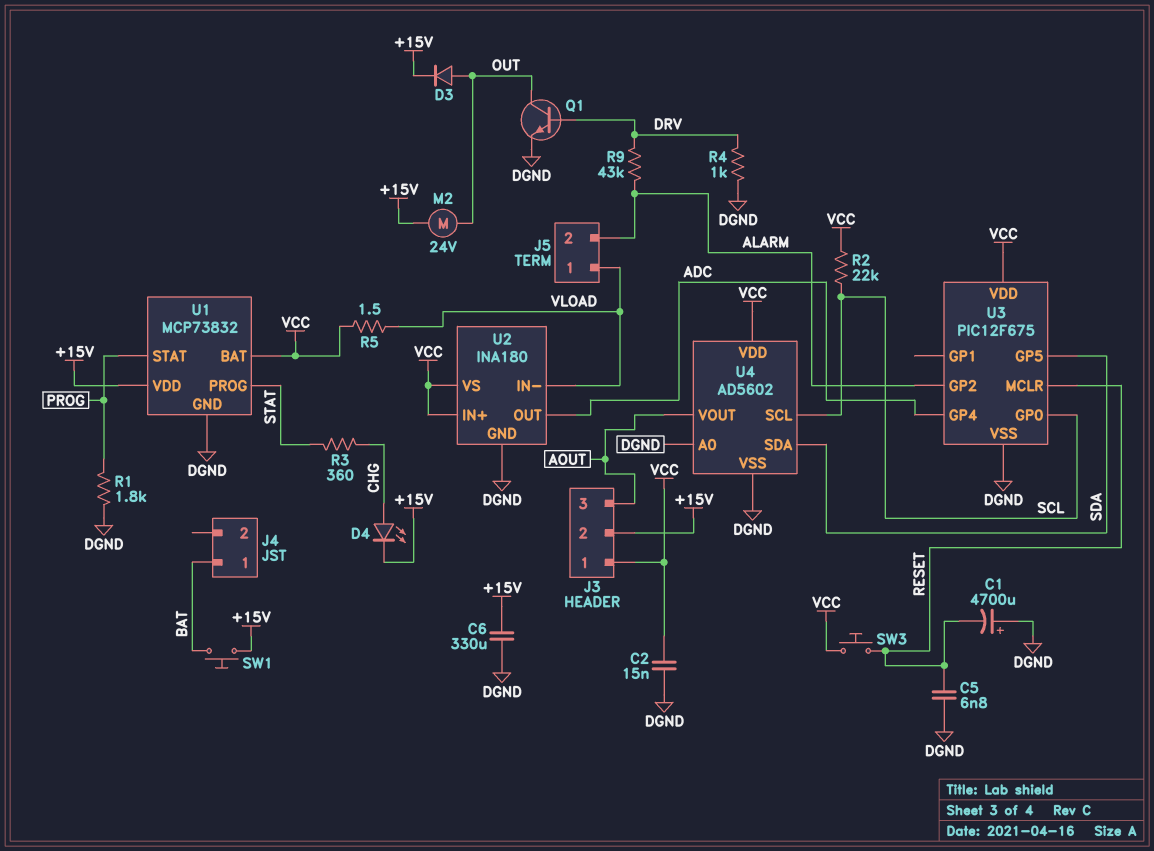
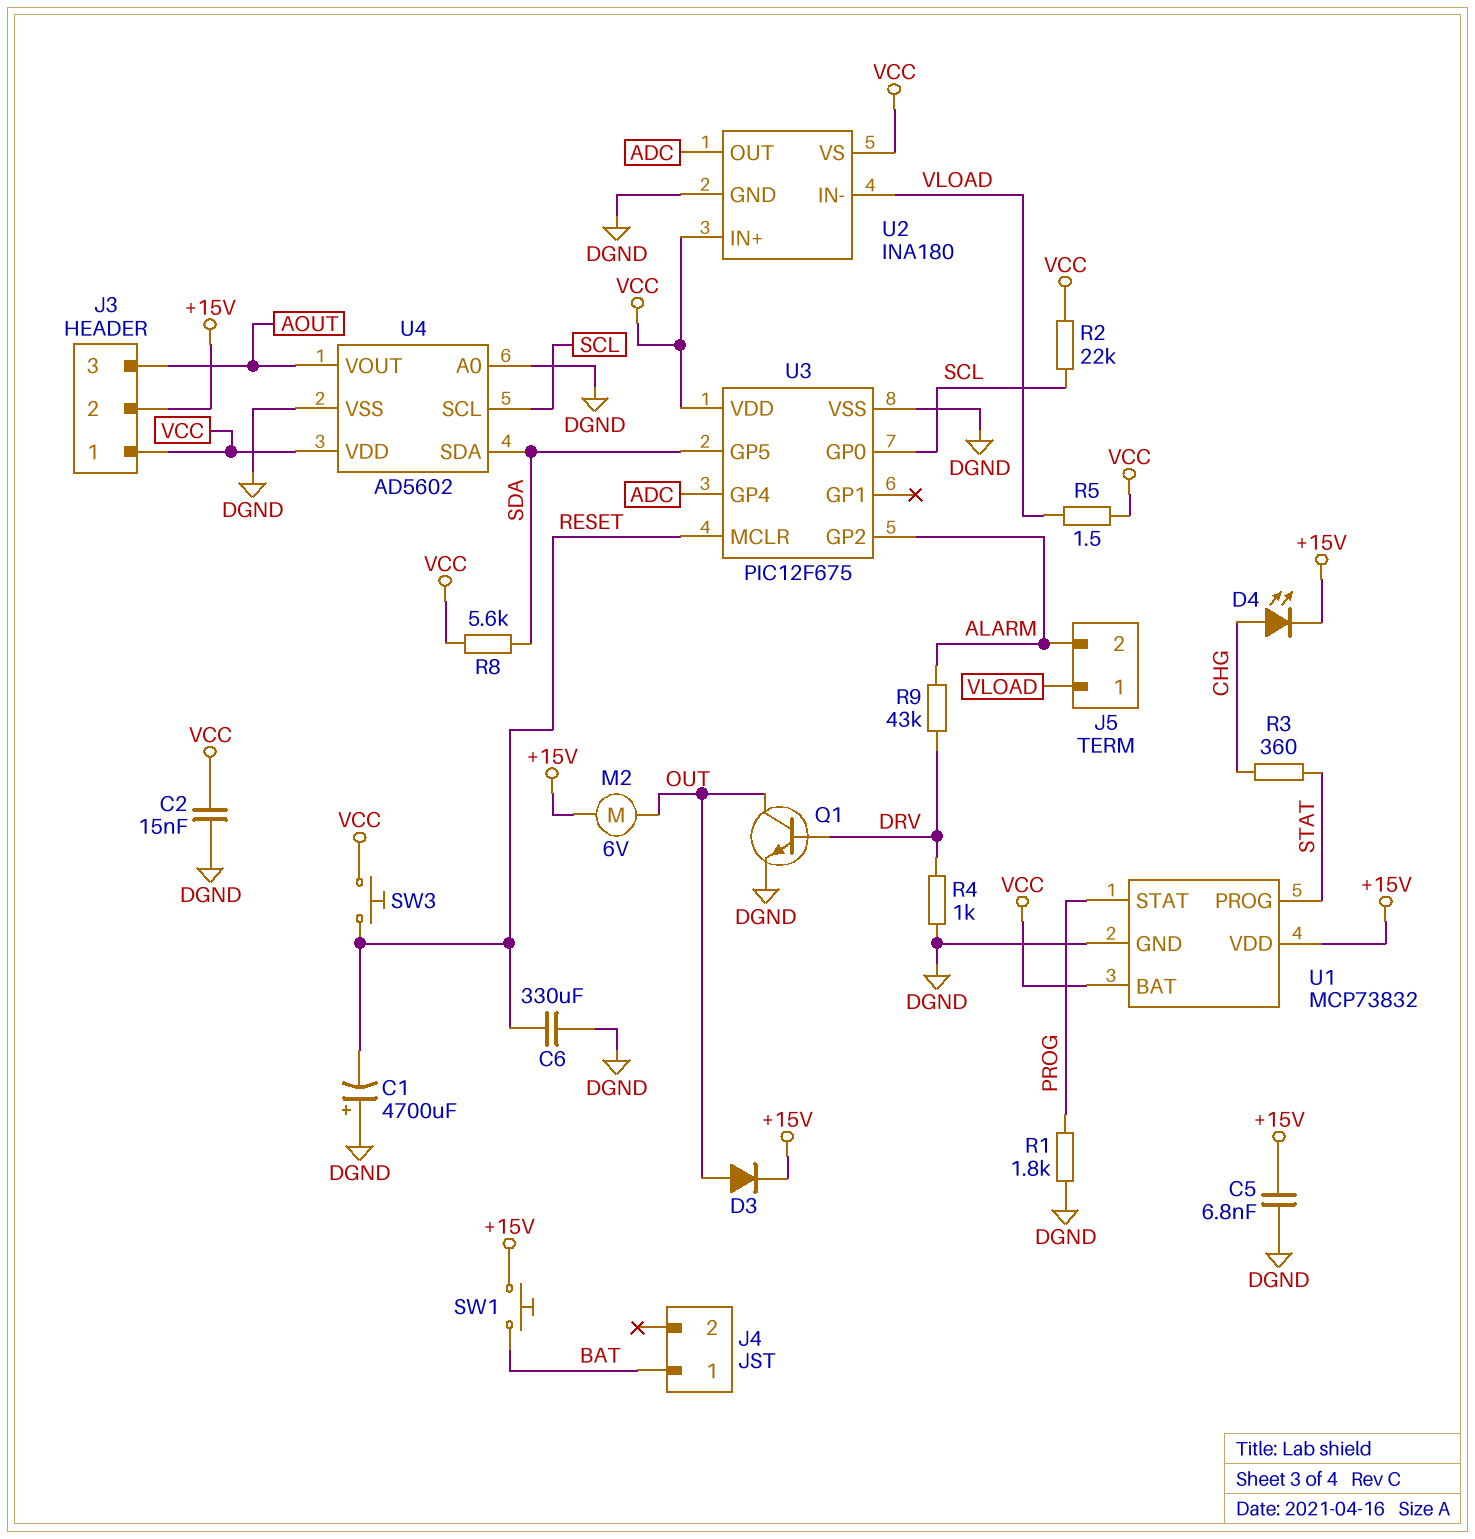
C5: 6.8nF (DGND, RESET) -> 6.8nF (+15V, DGND)
C6: 330uF (+15V, DGND) -> 330uF (DGND, RESET)
M2: motor 24V (+15V, OUT) -> motor 6V (+15V, OUT)
R8: none -> 5.6k (SDA, VCC)

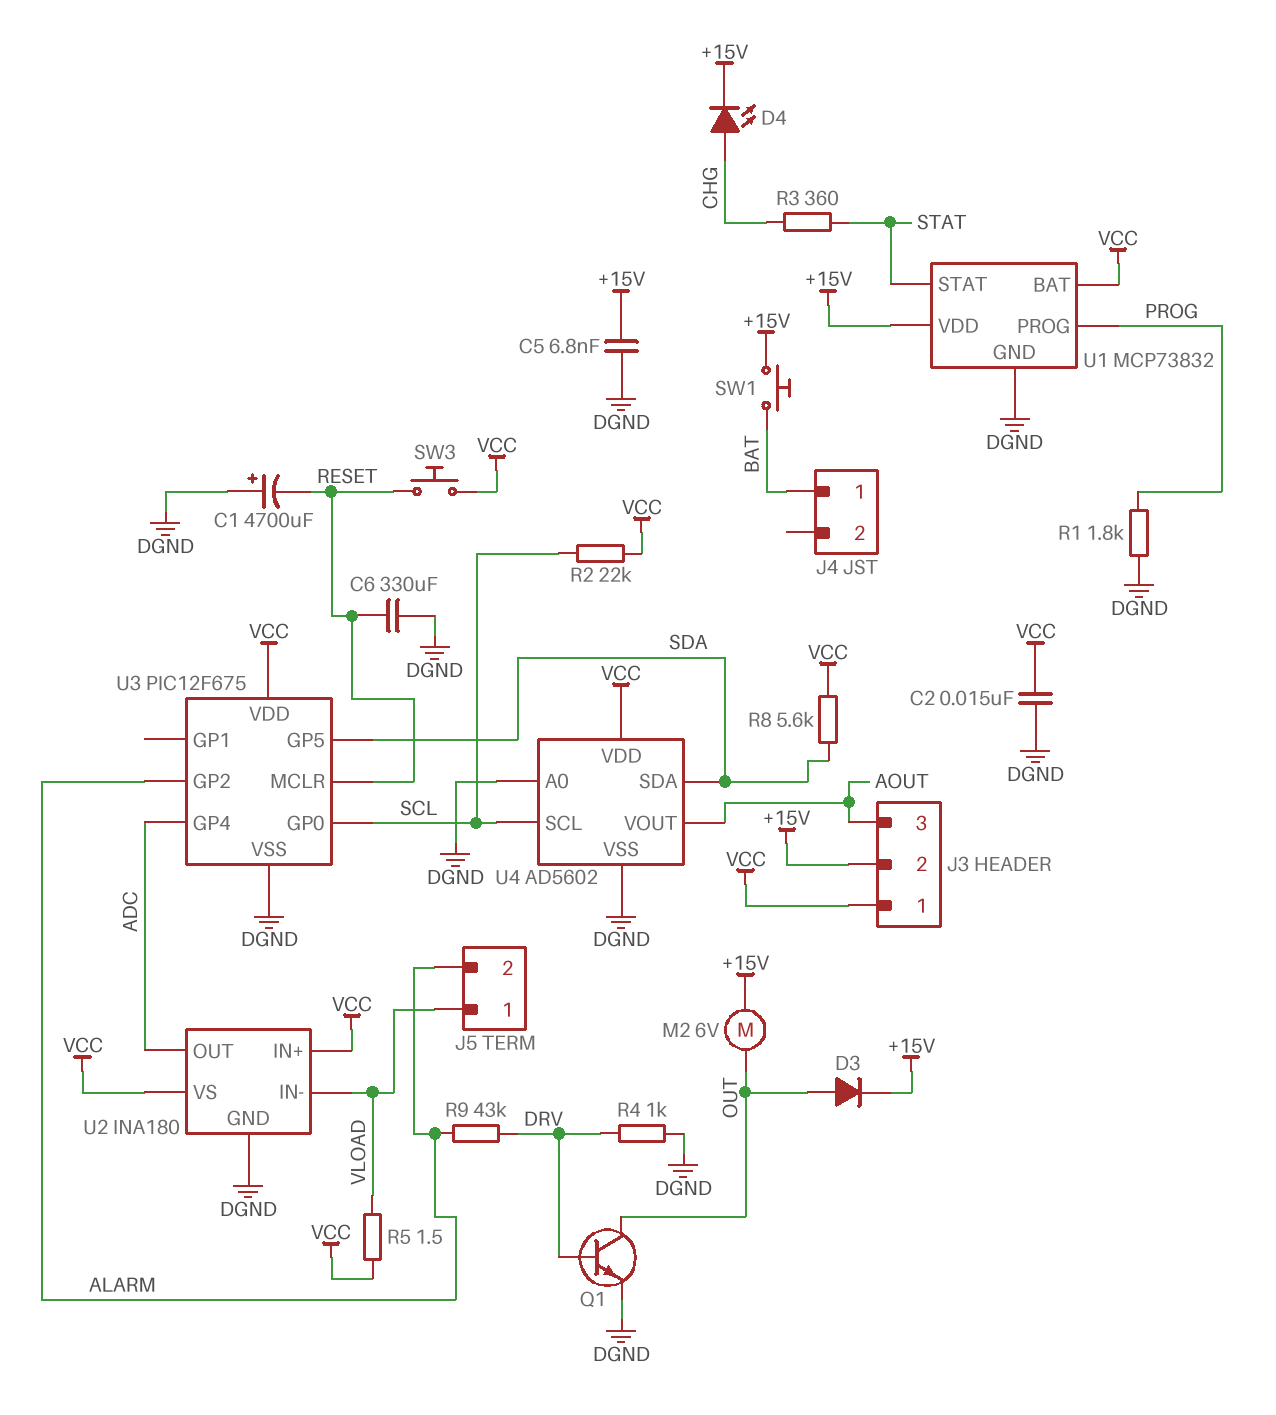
U1 pin PROG: STAT -> PROG
U1 pin STAT: PROG -> STAT

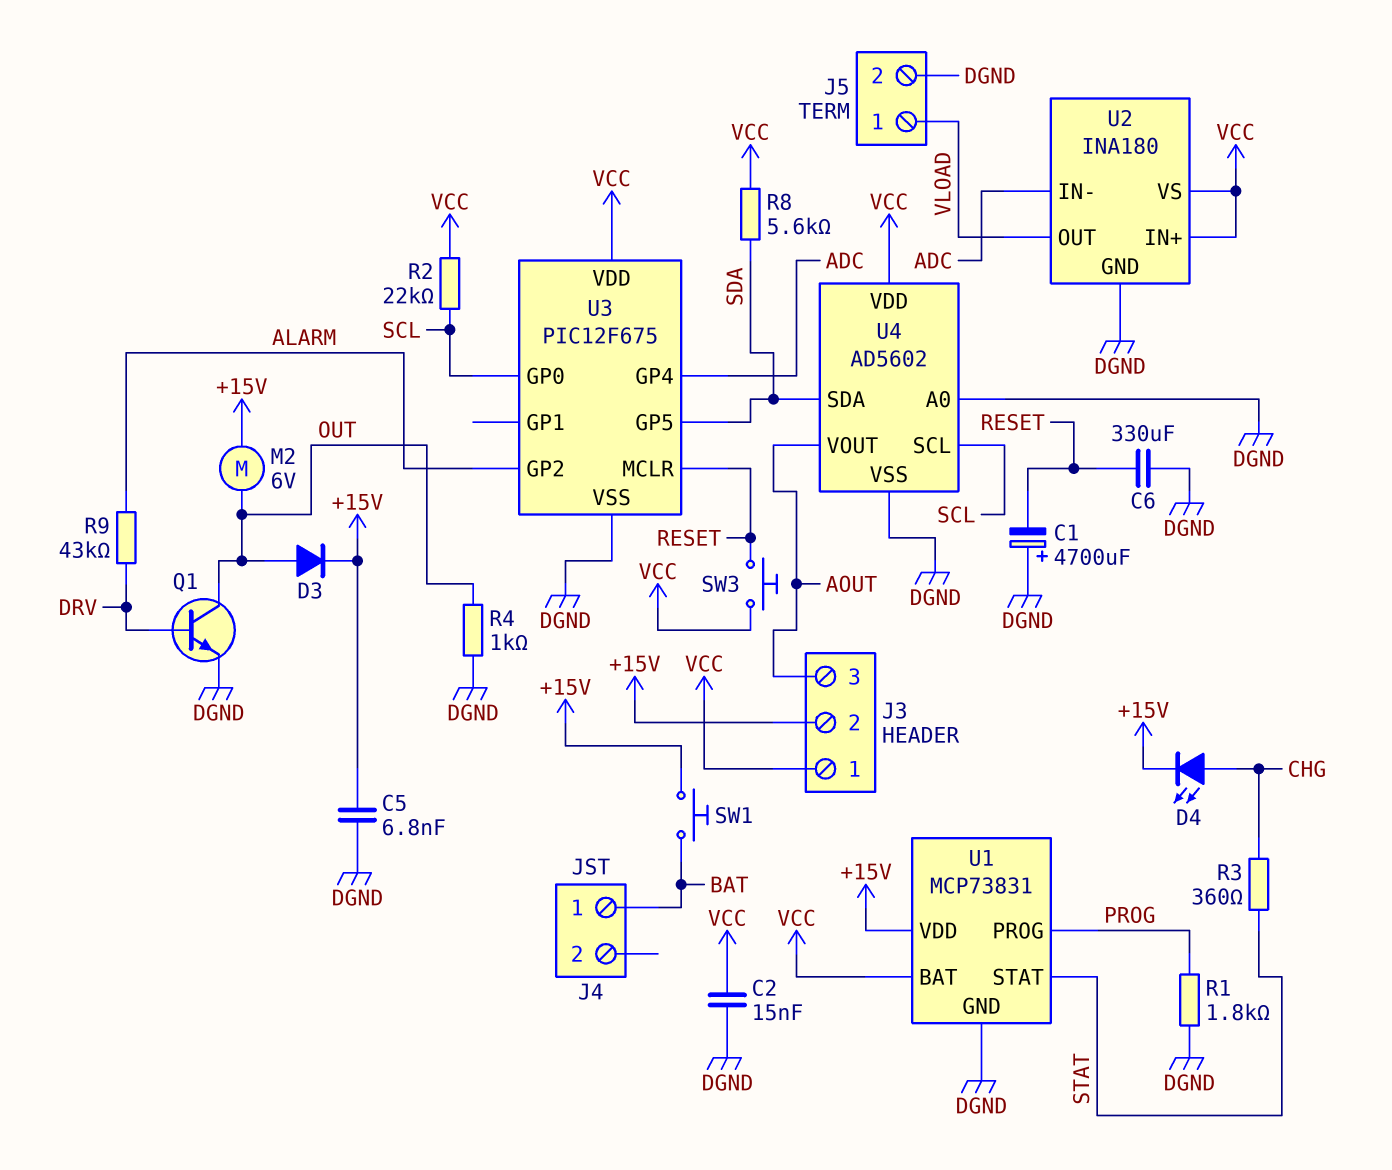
J5 pin 2: ALARM -> DGND
R4: 1k (DGND, DRV) -> 1k (DGND, OUT)
R5: 1.5 (VCC, VLOAD) -> none
U1: MCP73832 -> MCP73831
U2 pin IN-: VLOAD -> ADC
U2 pin OUT: ADC -> VLOAD

